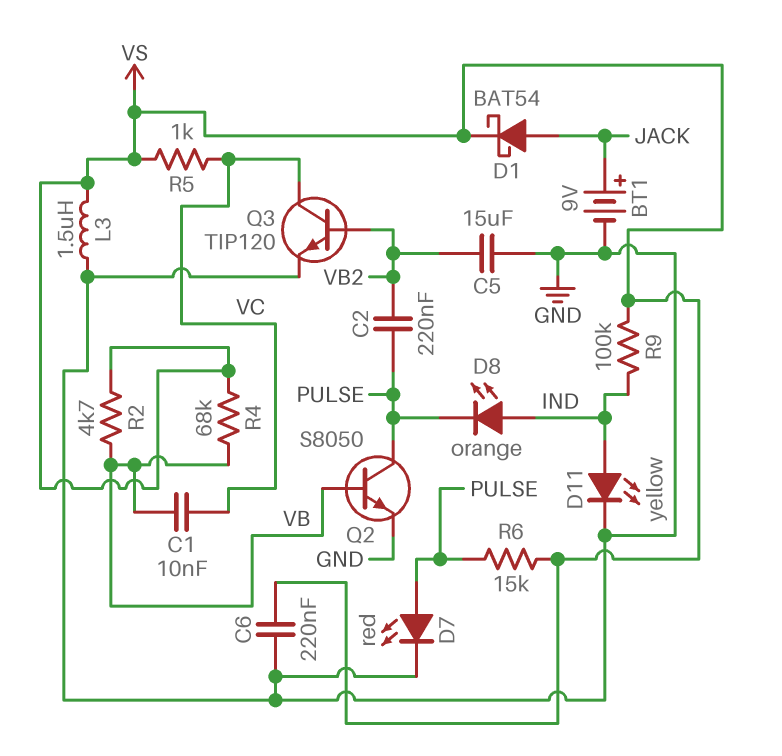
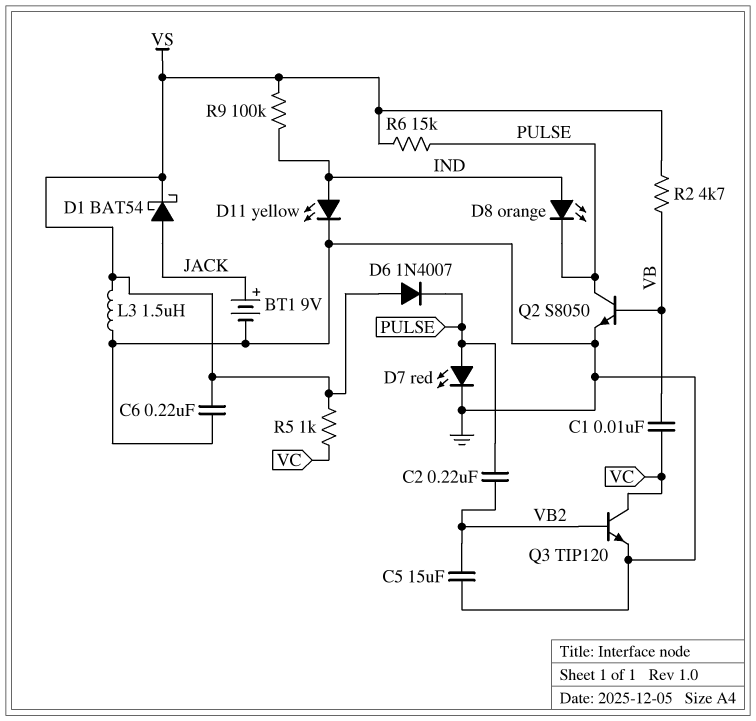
D6: none -> diode 1N4007 (A VS, K PULSE)
R4: 68k (VB, VS) -> none

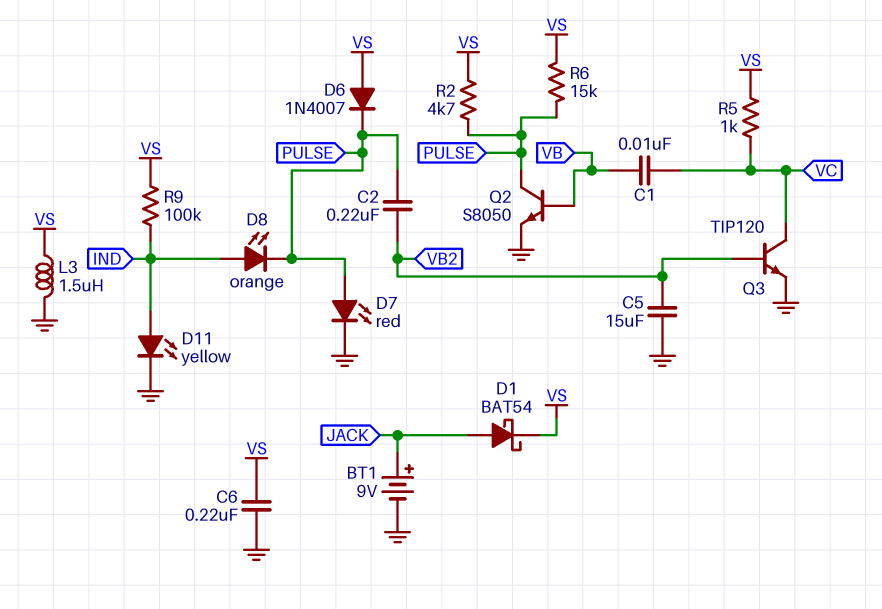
R2: 4.7k (VB, VS) -> 4.7k (PULSE, VS)

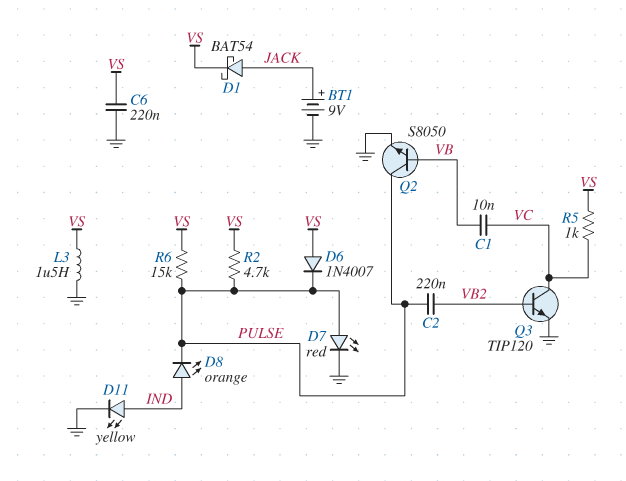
C5: 15uF (GND, VB2) -> none
R9: 100k (IND, VS) -> none

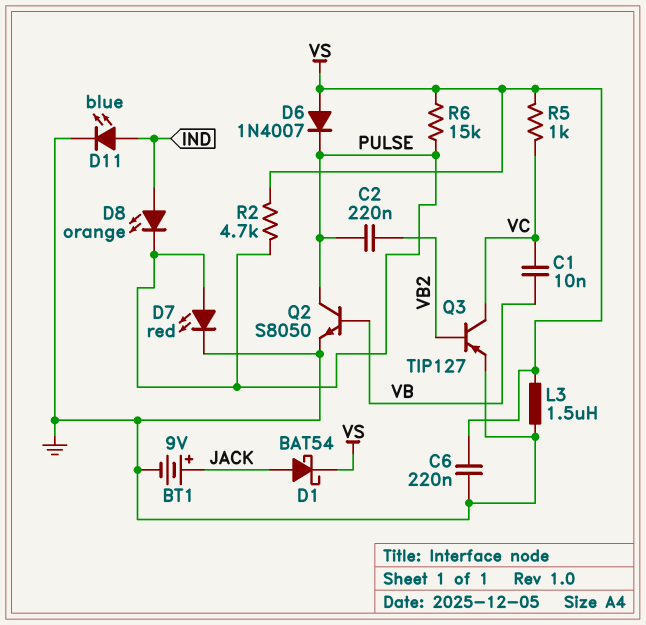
D11: LED yellow (A IND, K GND) -> LED blue (A IND, K GND)
Q3: NPN TIP120 (B VB2, C VC, E GND) -> PNP TIP127 (B VB2, C VC, E GND)

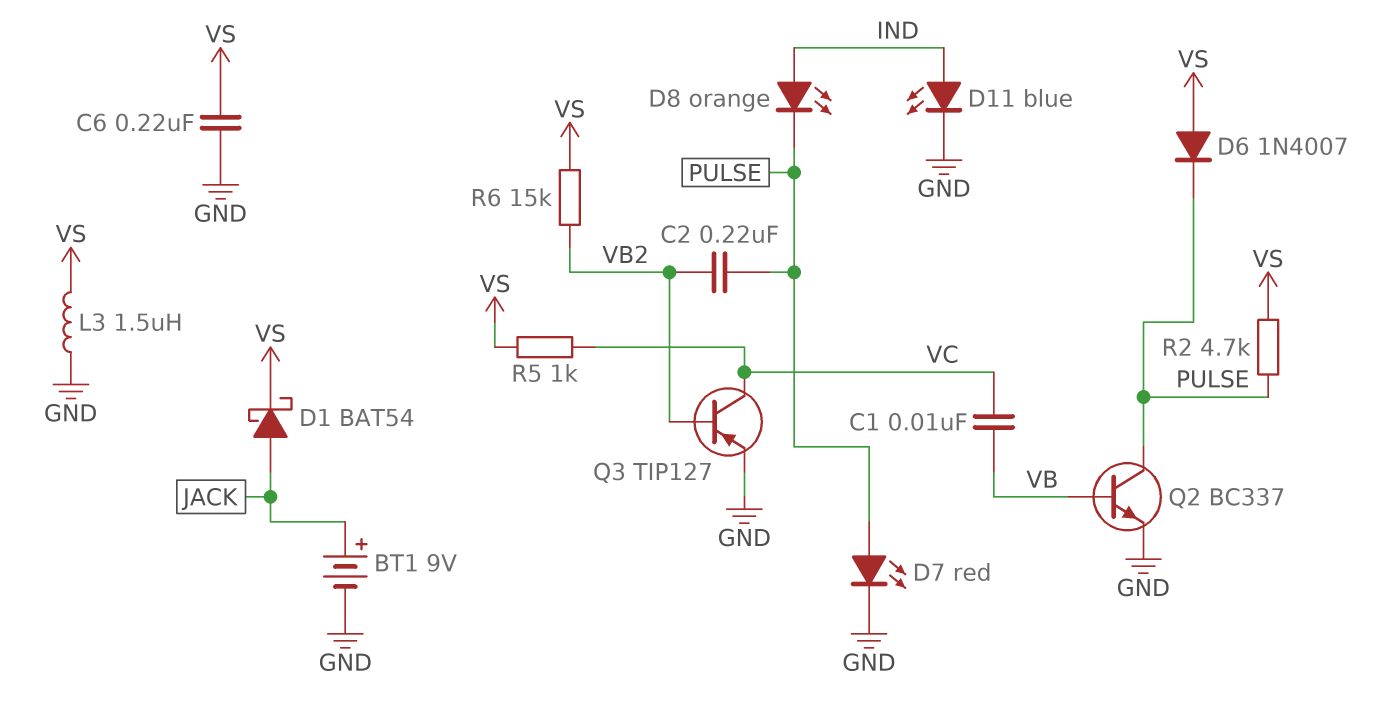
Q2: NPN S8050 (B VB, C PULSE, E GND) -> NPN BC337 (B VB, C PULSE, E GND)
R6: 15k (PULSE, VS) -> 15k (VB2, VS)

